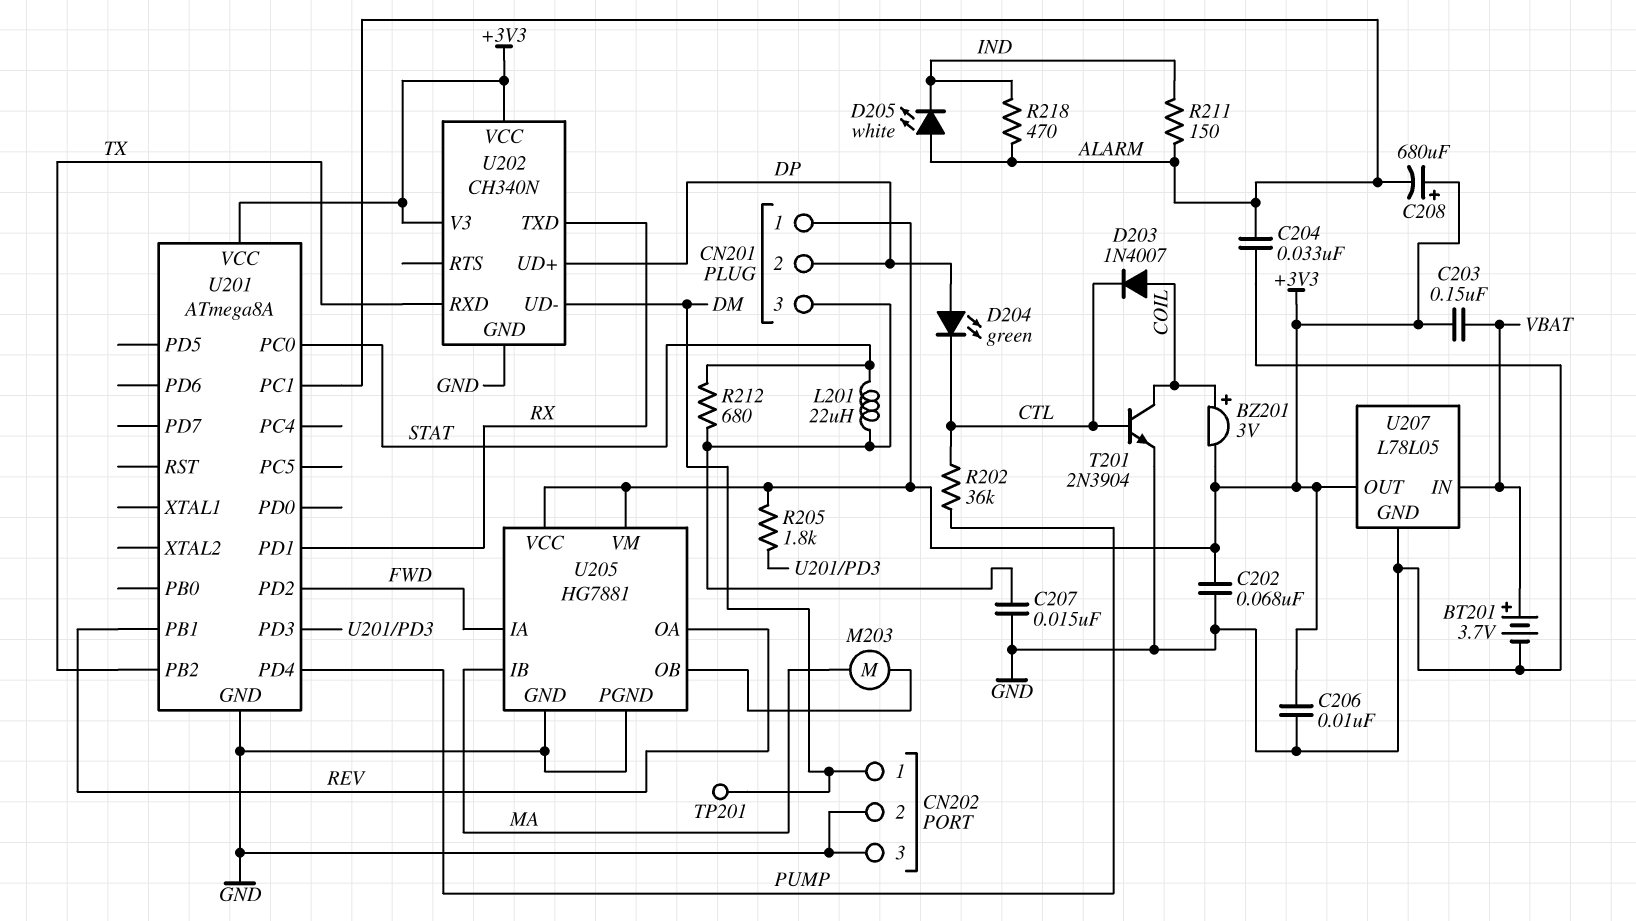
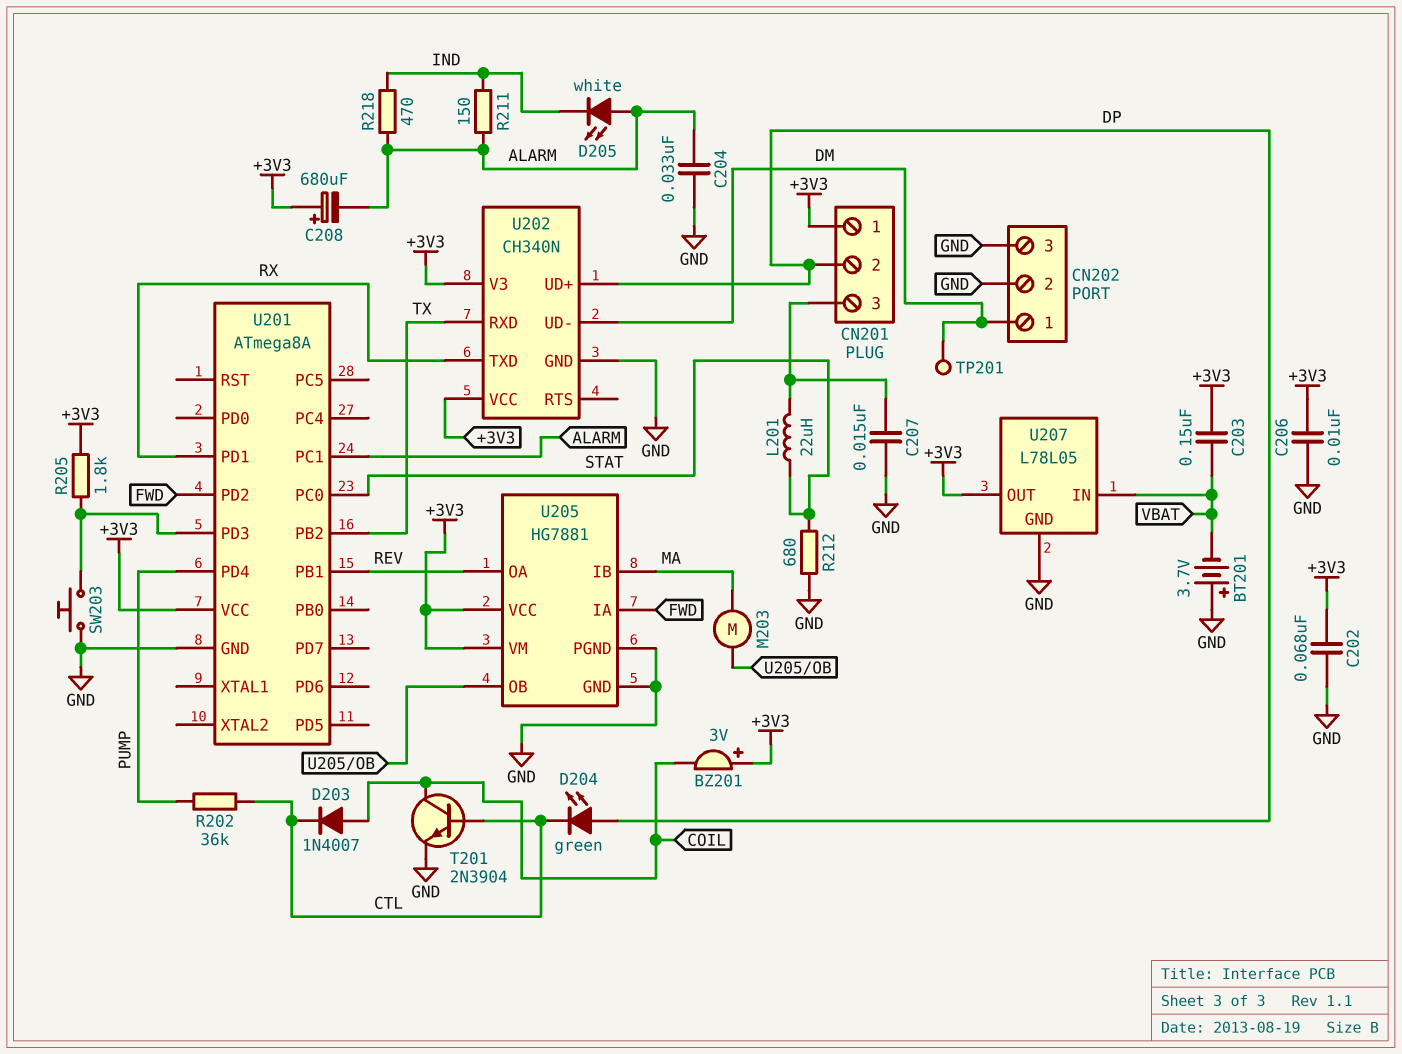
BT201: 3.7V (plus VBAT, minus GND) -> 3.7V (plus GND, minus VBAT)
BZ201: buzzer 3V (plus COIL, minus +3V3) -> buzzer 3V (plus +3V3, minus COIL)
R212: 680 (CN201/3, STAT) -> 680 (GND, STAT)
SW203: none -> button (GND, U201/PD3)

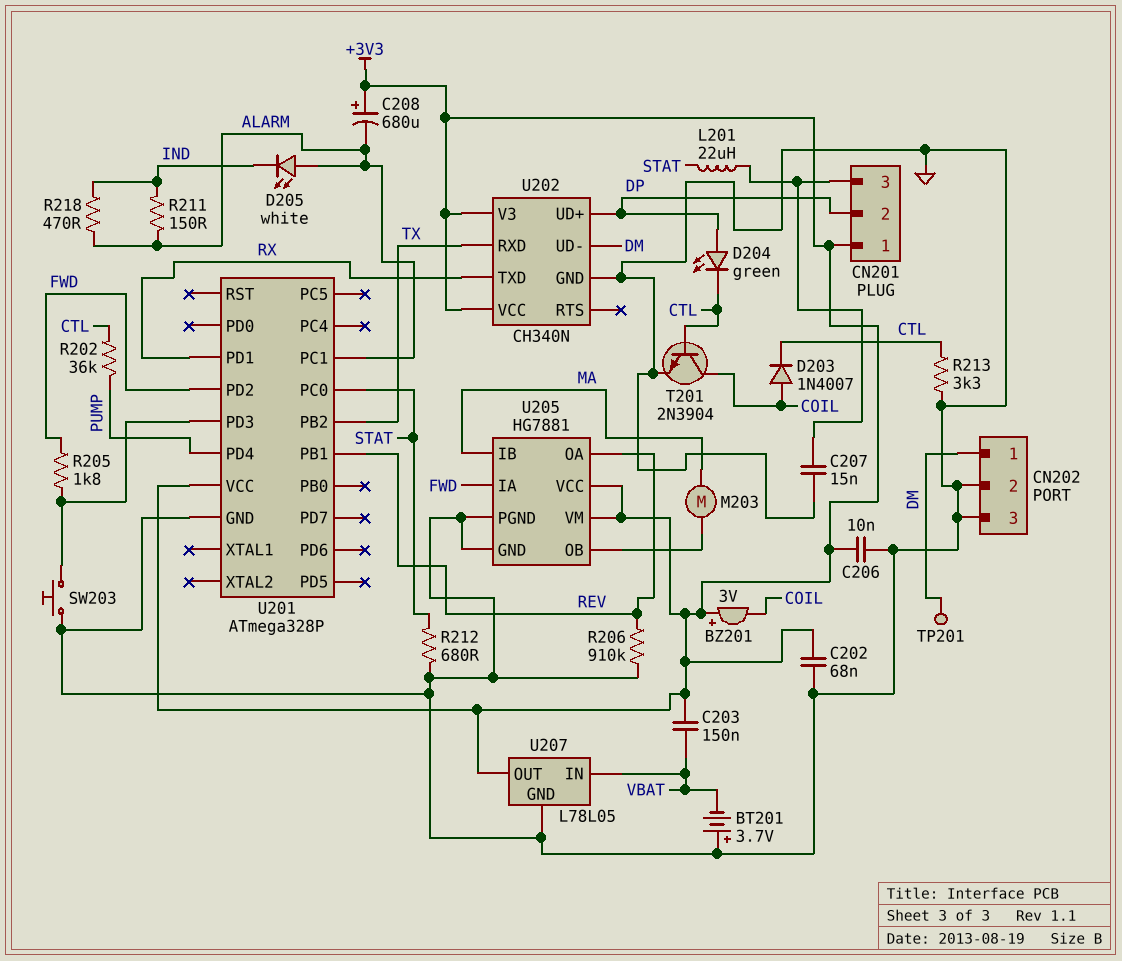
C204: 33nF (ALARM, GND) -> none
R205: 1.8k (+3V3, U201/PD3) -> 1.8k (FWD, U201/PD3)
R206: none -> 910k (GND, REV)
R213: none -> 3.3k (CTL, GND)
U201: ATmega8A -> ATmega328P

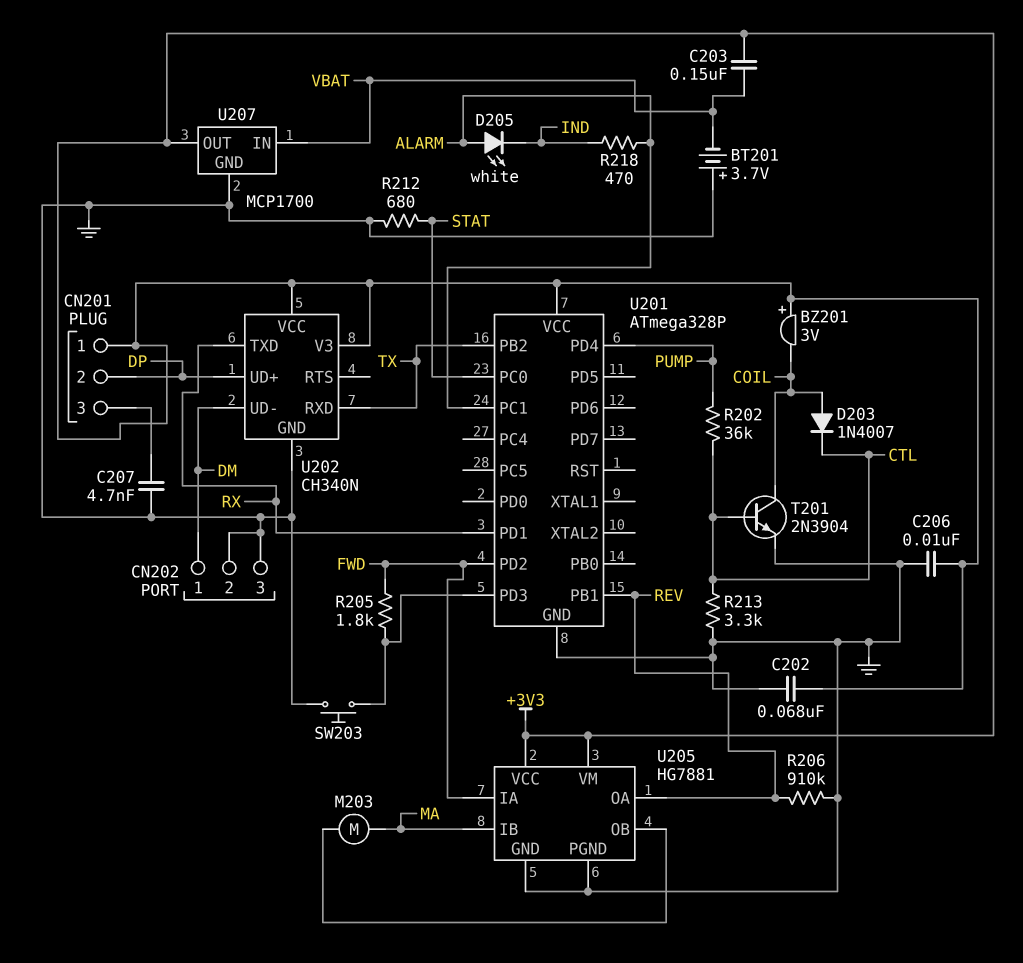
C207: 15nF (CN201/3, GND) -> 4.7nF (CN201/3, GND)
C208: 680uF (plus +3V3, minus ALARM) -> none
D204: LED green (A DP, K CTL) -> none
L201: 22uH (CN201/3, STAT) -> none
R211: 150 (ALARM, IND) -> none
TP201: test point (DM) -> none
U207: L78L05 -> MCP1700

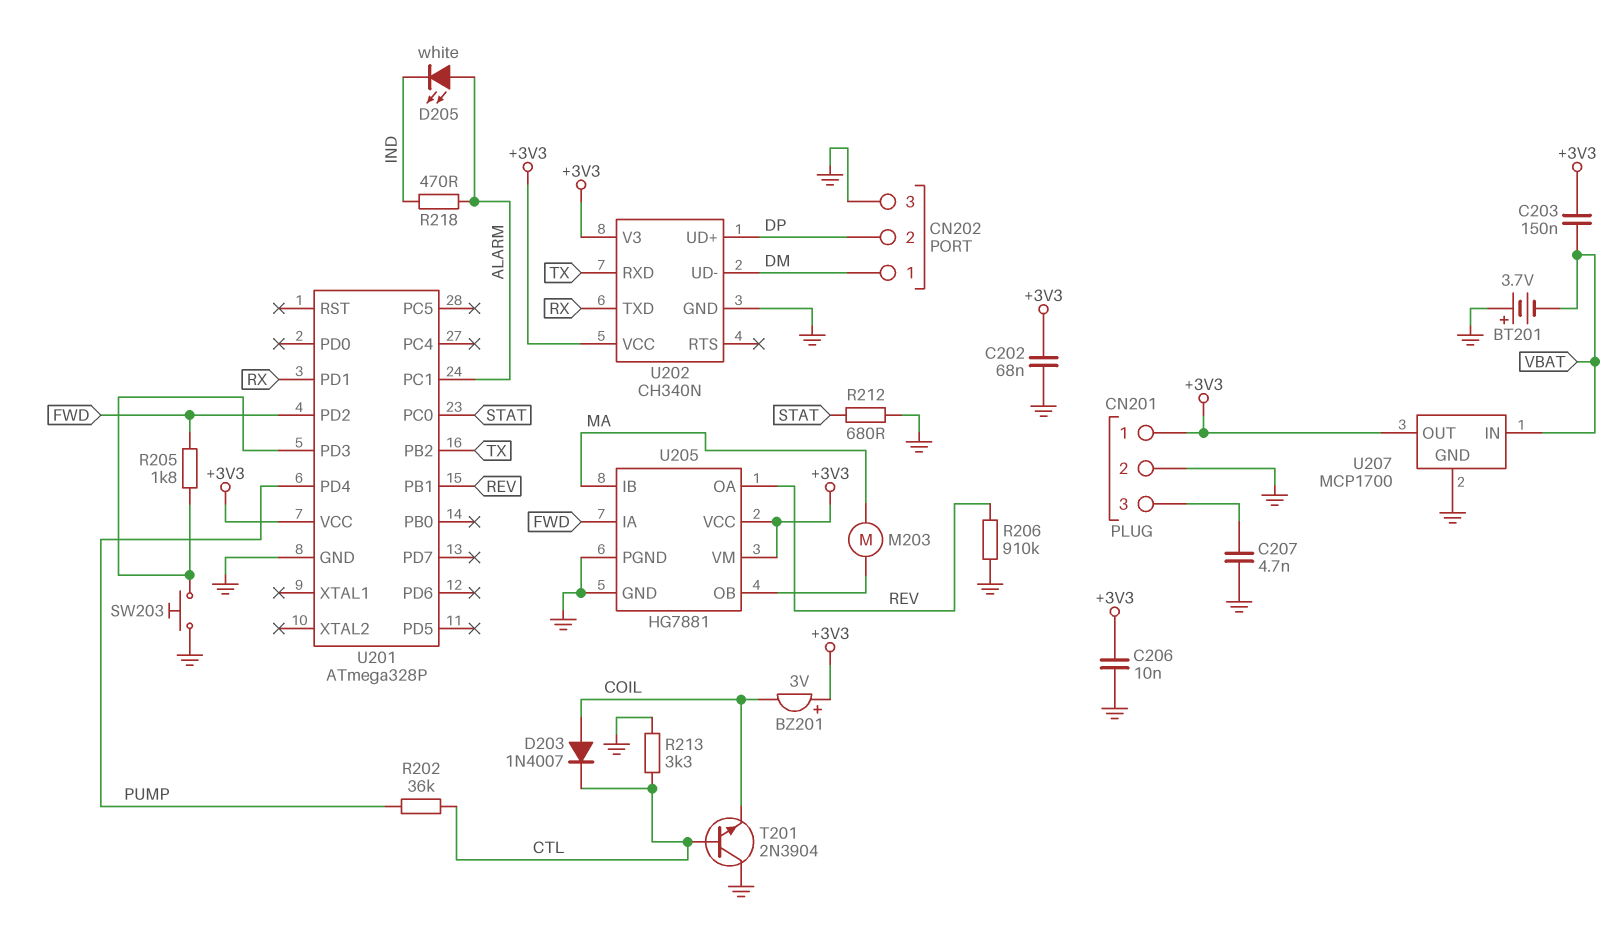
CN201 pin 2: DP -> GND
CN202 pin 2: GND -> DP
T201: NPN 2N3904 (B CTL, C COIL, E GND) -> NPN 2N3904 (B CTL, C GND, E COIL)

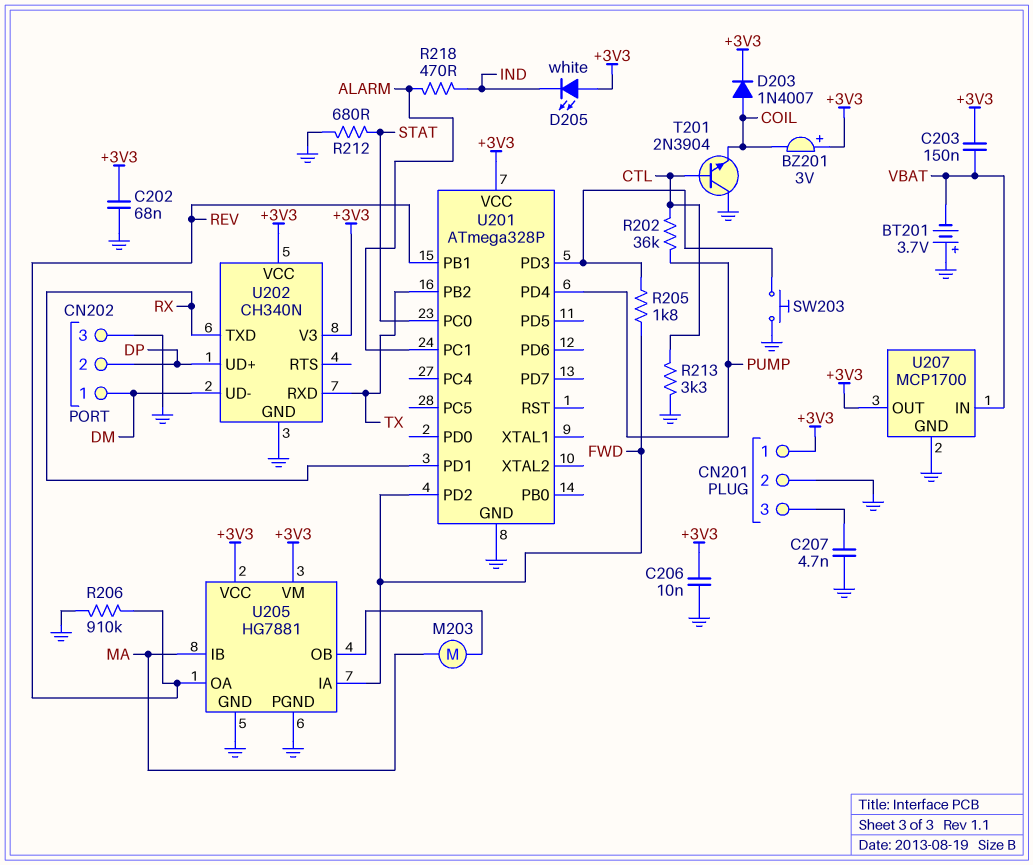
D203: diode 1N4007 (A COIL, K CTL) -> diode 1N4007 (A COIL, K +3V3)
D205: LED white (A ALARM, K IND) -> LED white (A +3V3, K IND)

